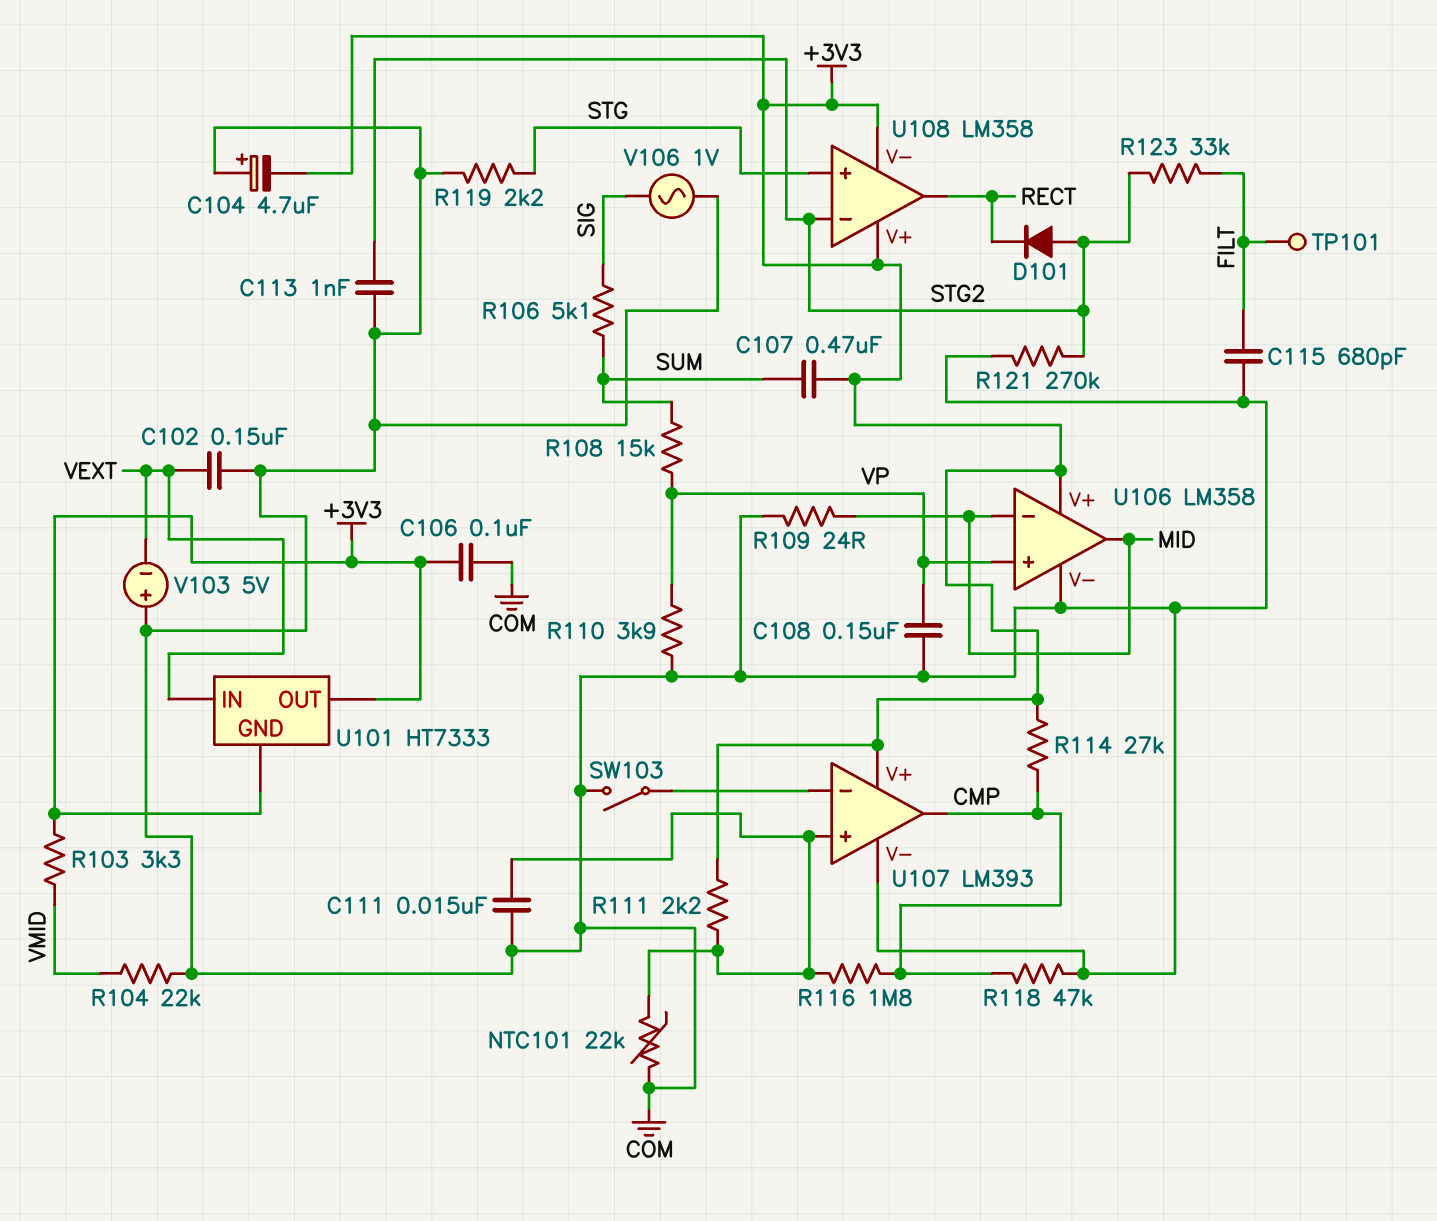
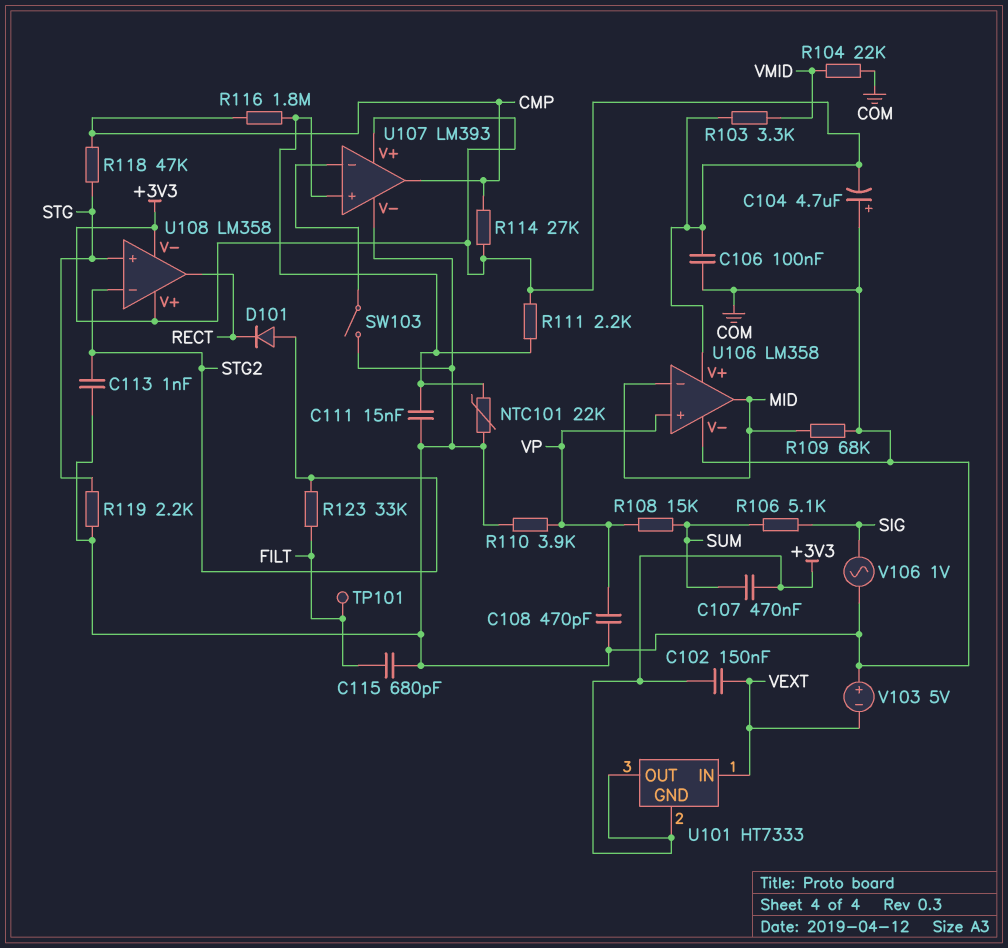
C102: 150nF (COM, VEXT) -> 150nF (+3V3, VEXT)
C108: 150nF (COM, VP) -> 470pF (COM, VP)
R109: 24 (COM, MID) -> 68k (COM, MID)
R118: 47k (CMP, COM) -> 47k (CMP, STG)
R121: 270k (COM, STG2) -> none

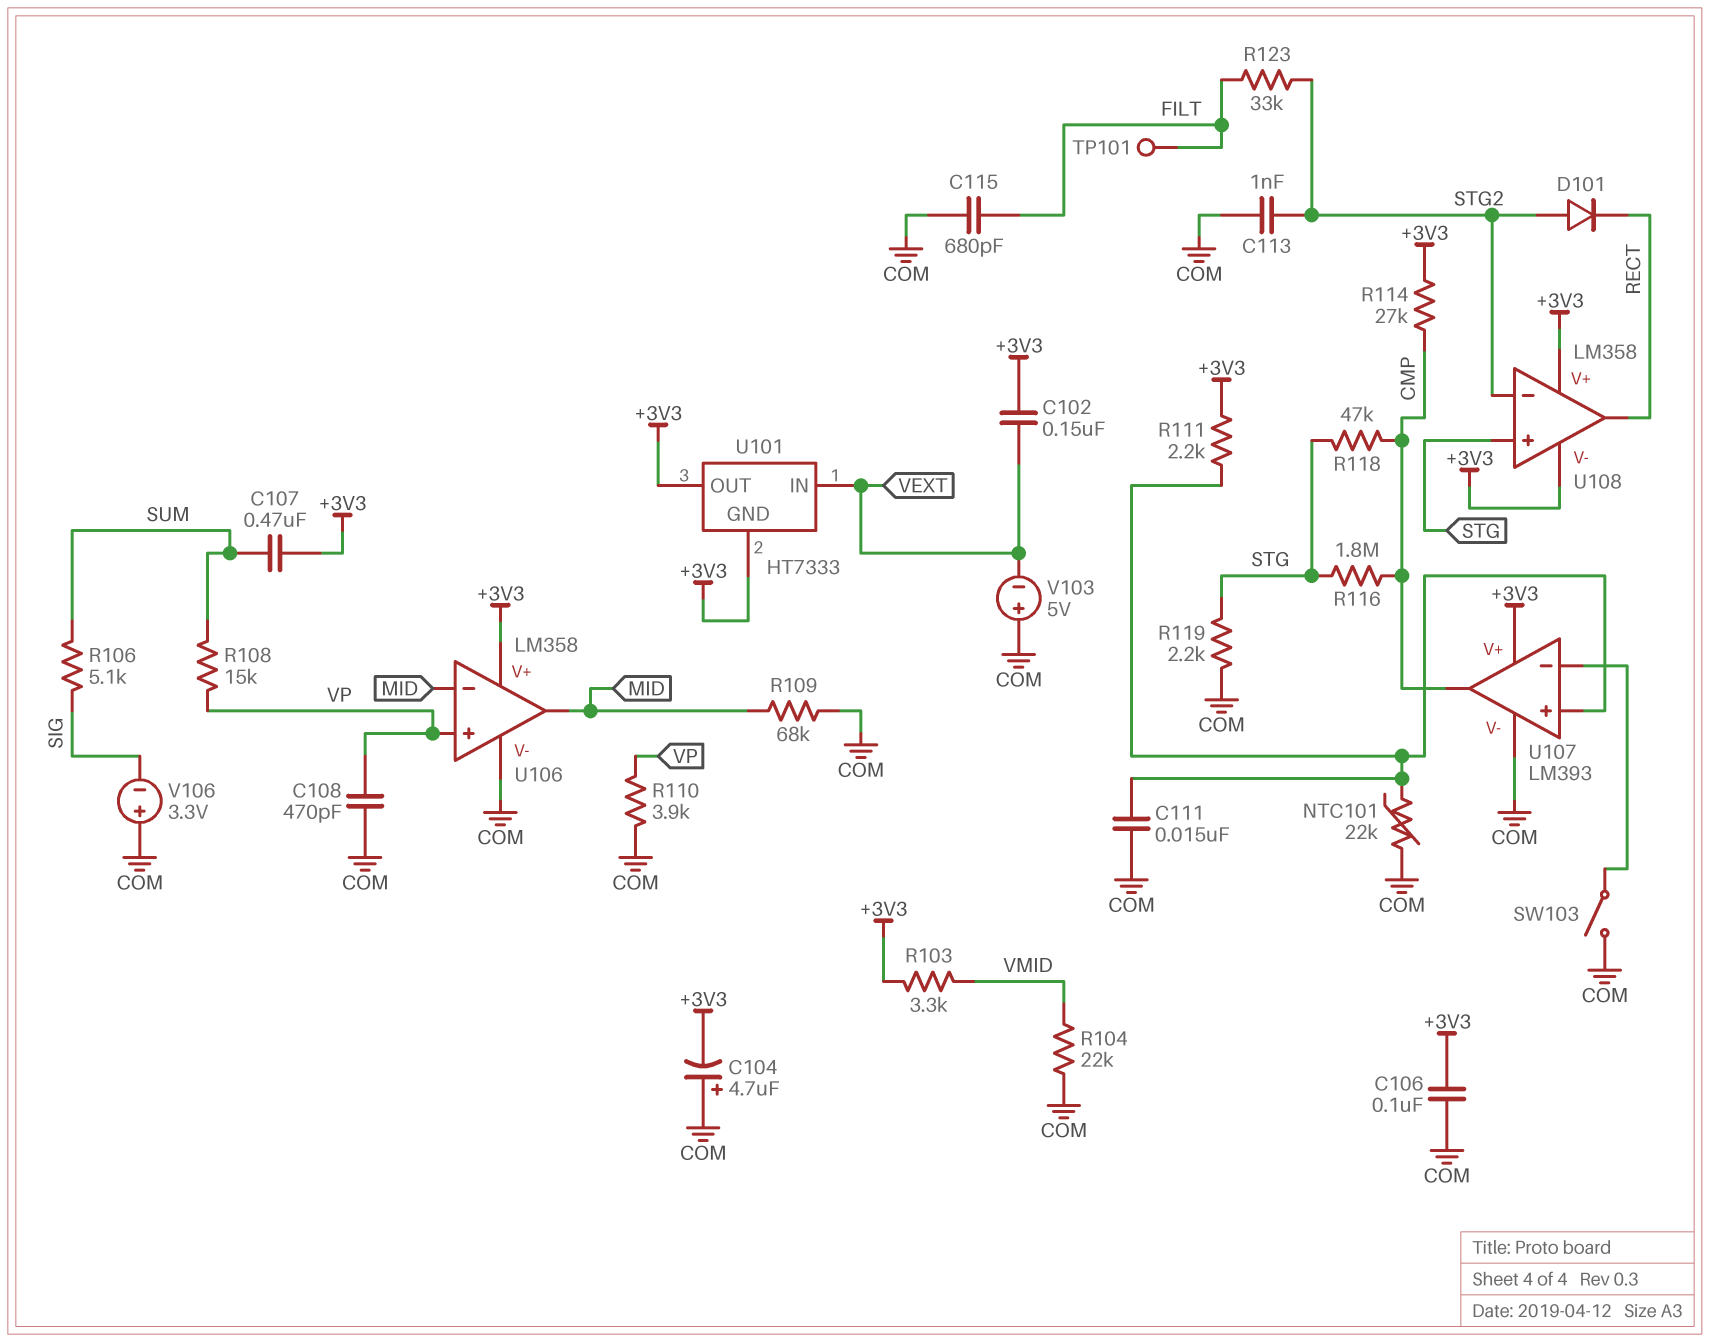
R116: 1.8M (CMP, U107/in+) -> 1.8M (CMP, STG)
V106: AC 1V (COM, SIG) -> 3.3V (plus COM, minus SIG)

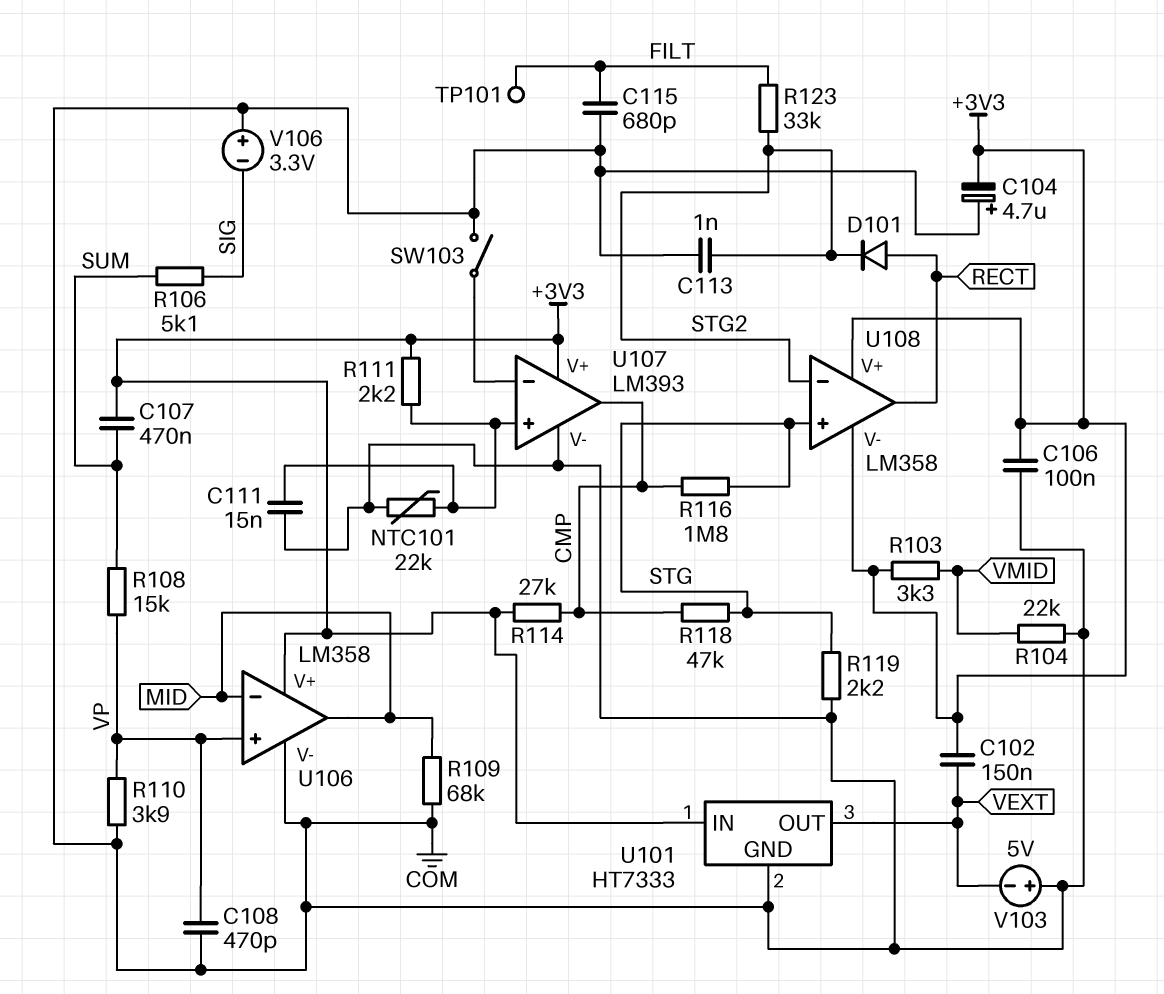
D101: diode (A STG2, K RECT) -> diode (A RECT, K STG2)
U101 pin GND: +3V3 -> COM
U101 pin IN: VEXT -> +3V3
U101 pin OUT: +3V3 -> VEXT

